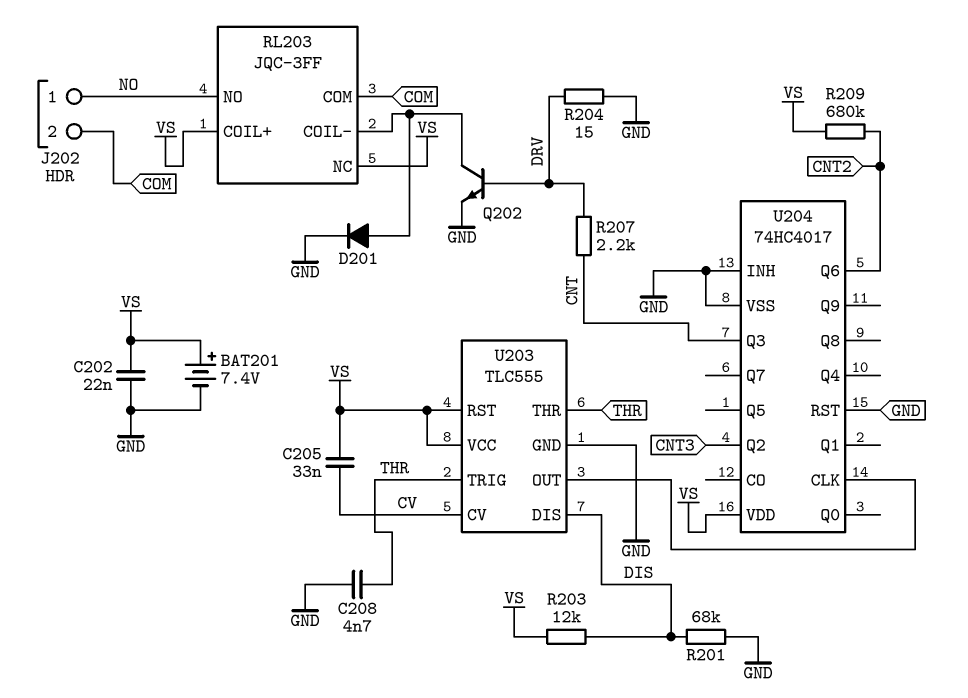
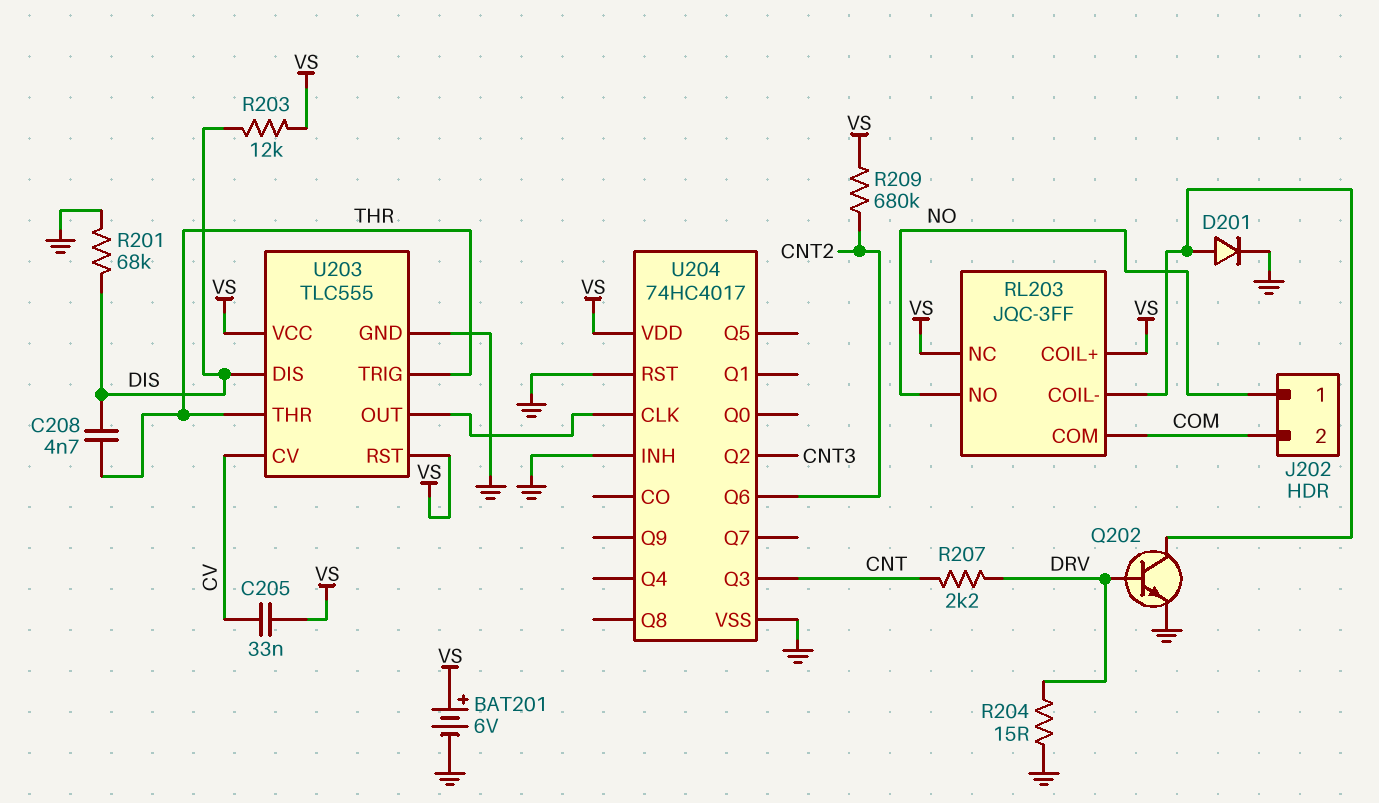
BAT201: 7.4V (plus VS, minus GND) -> 6V (plus VS, minus GND)
C202: 22nF (GND, VS) -> none
C208: 4.7nF (GND, THR) -> 4.7nF (DIS, THR)

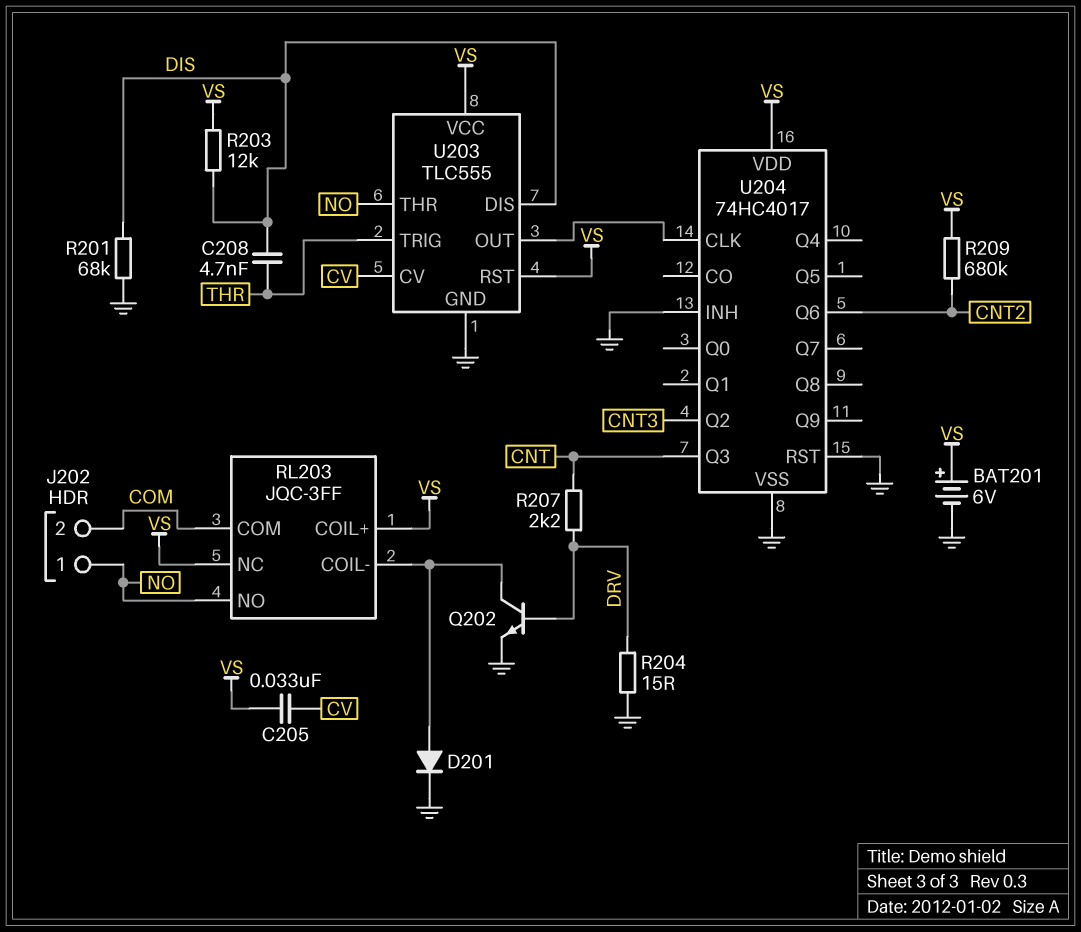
U203 pin THR: THR -> NO

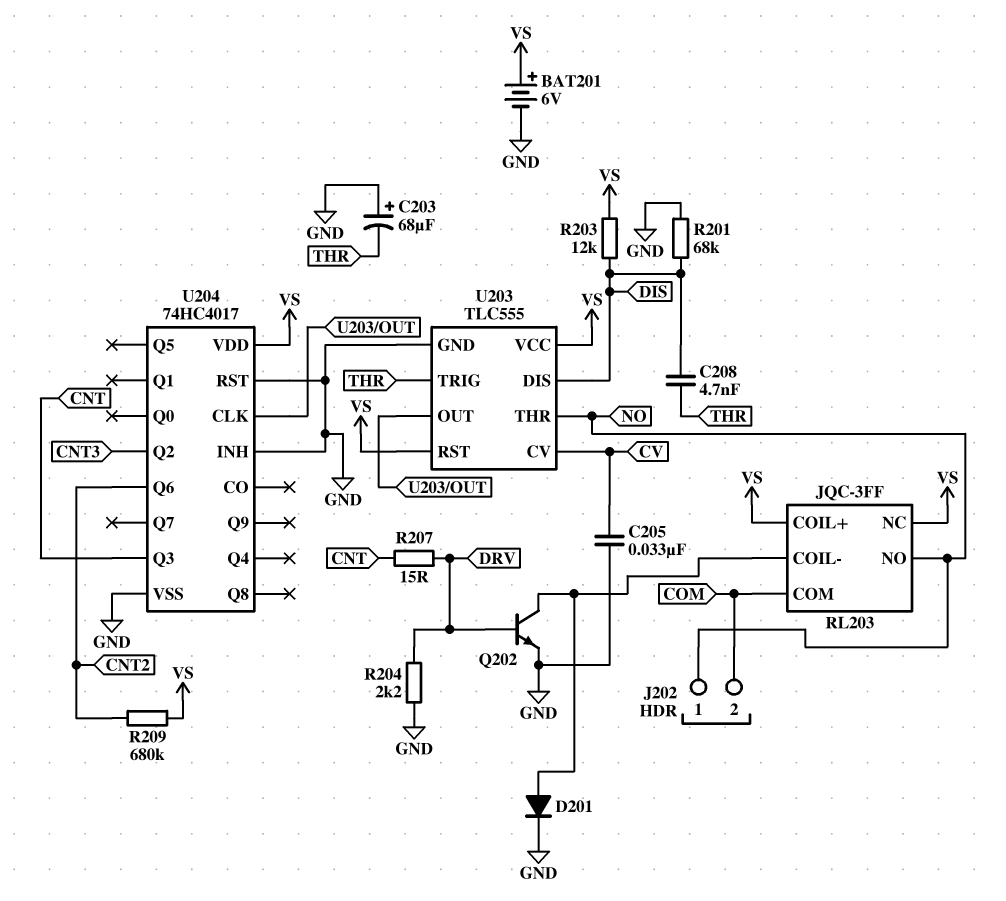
C203: none -> 68uF (plus GND, minus THR)
C205: 33nF (CV, VS) -> 33nF (CV, GND)
R204: 15 (DRV, GND) -> 2.2k (DRV, GND)
R207: 2.2k (CNT, DRV) -> 15 (CNT, DRV)

